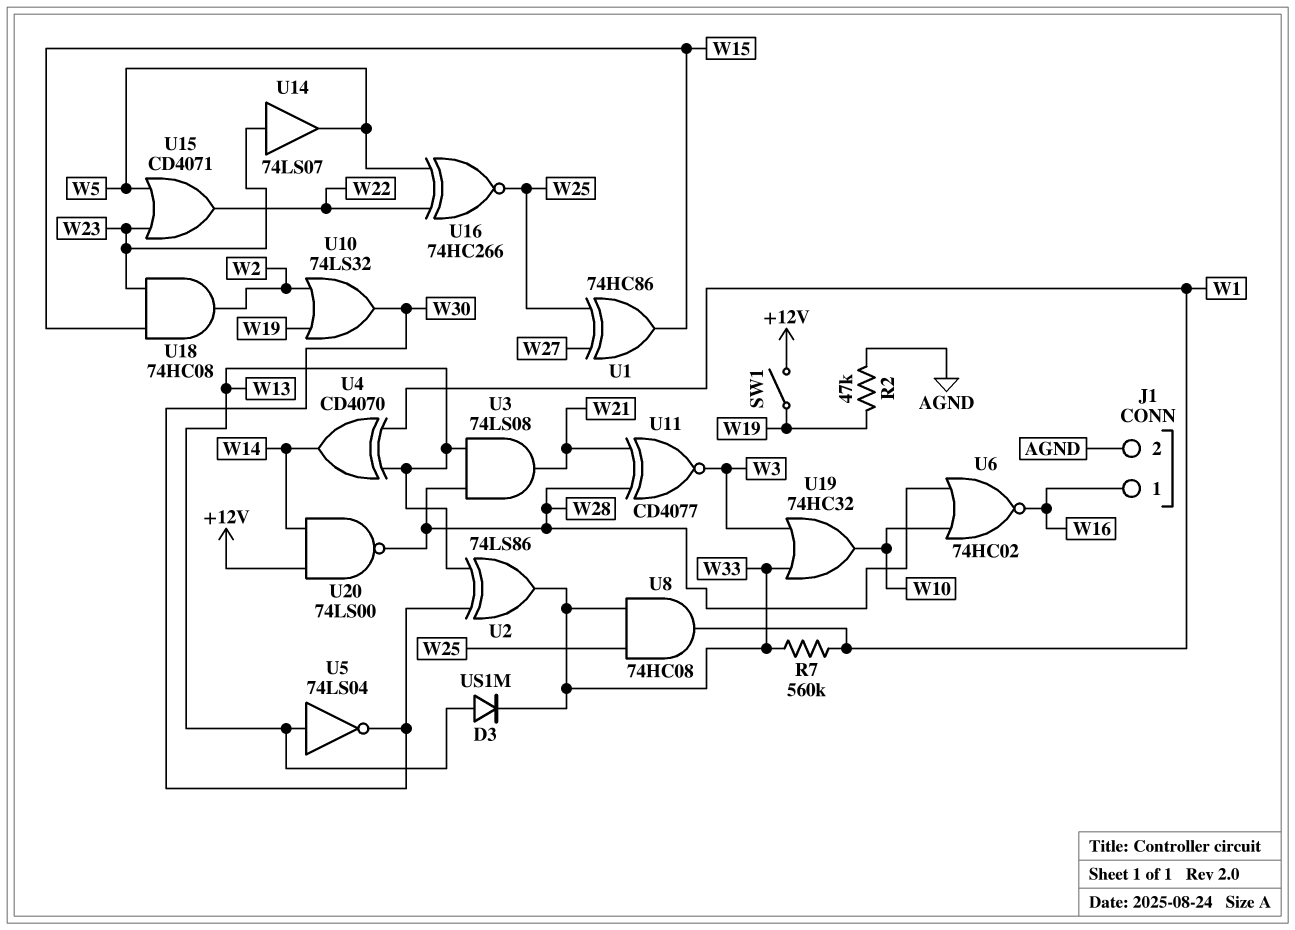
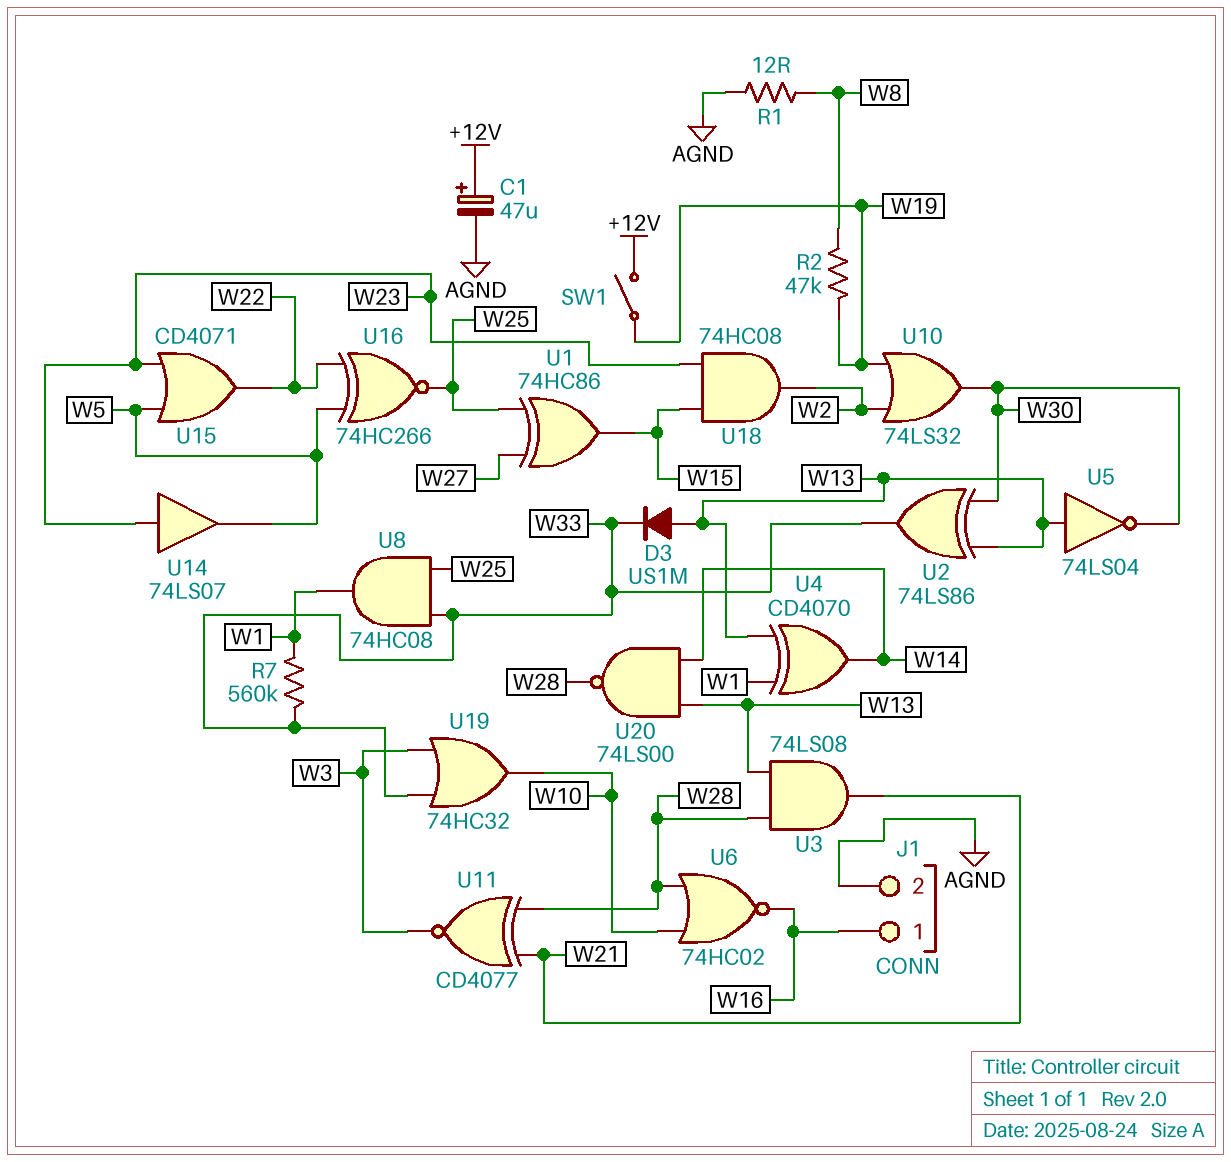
C1: none -> 47uF (plus +12V, minus AGND)
R1: none -> 12 (AGND, W8)
R2: 47k (AGND, W19) -> 47k (W8, W19)
U20: NAND 74LS00 (in +12V, in W14, out W28) -> NAND 74LS00 (in W13, in W14, out W28)

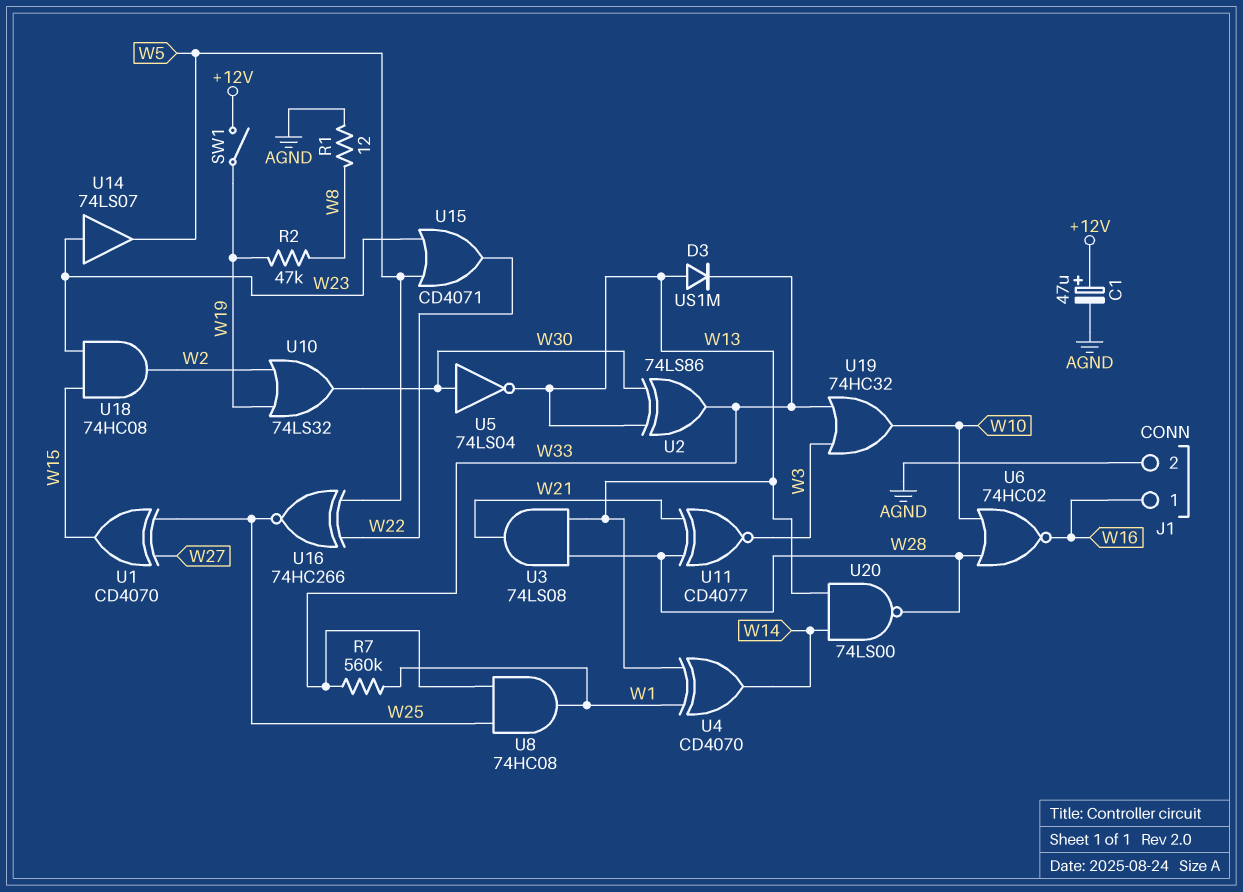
U1: XOR 74HC86 (in W25, in W27, out W15) -> XOR CD4070 (in W25, in W27, out W15)
U5: NOT 74LS04 (in W13, out W30) -> NOT 74LS04 (in W30, out W13)

